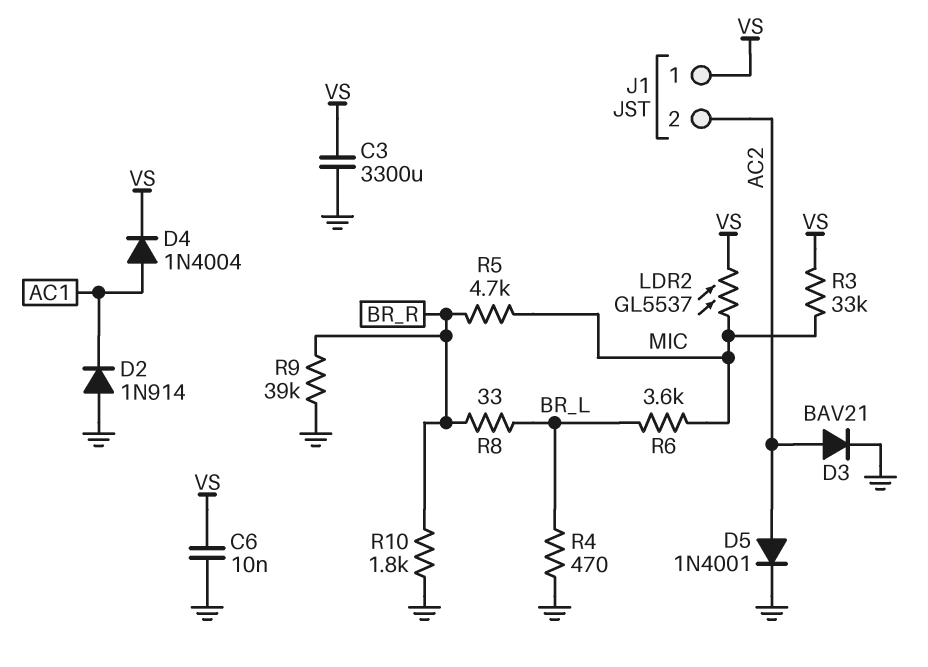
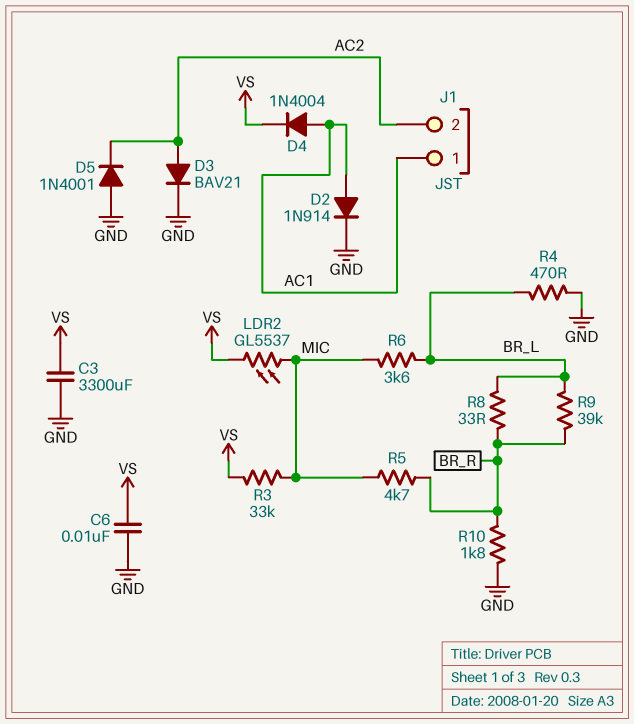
D2: diode 1N914 (A GND, K AC1) -> diode 1N914 (A AC1, K GND)
D5: diode 1N4001 (A AC2, K GND) -> diode 1N4001 (A GND, K AC2)
J1 pin 1: VS -> AC1
R9: 39k (BR_R, GND) -> 39k (BR_L, BR_R)

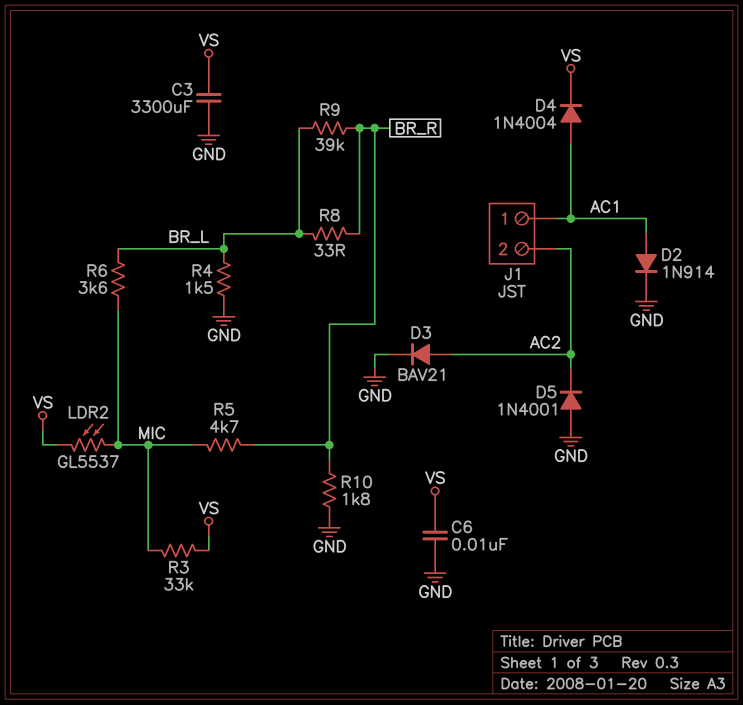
R4: 470 (BR_L, GND) -> 1.5k (BR_L, GND)

